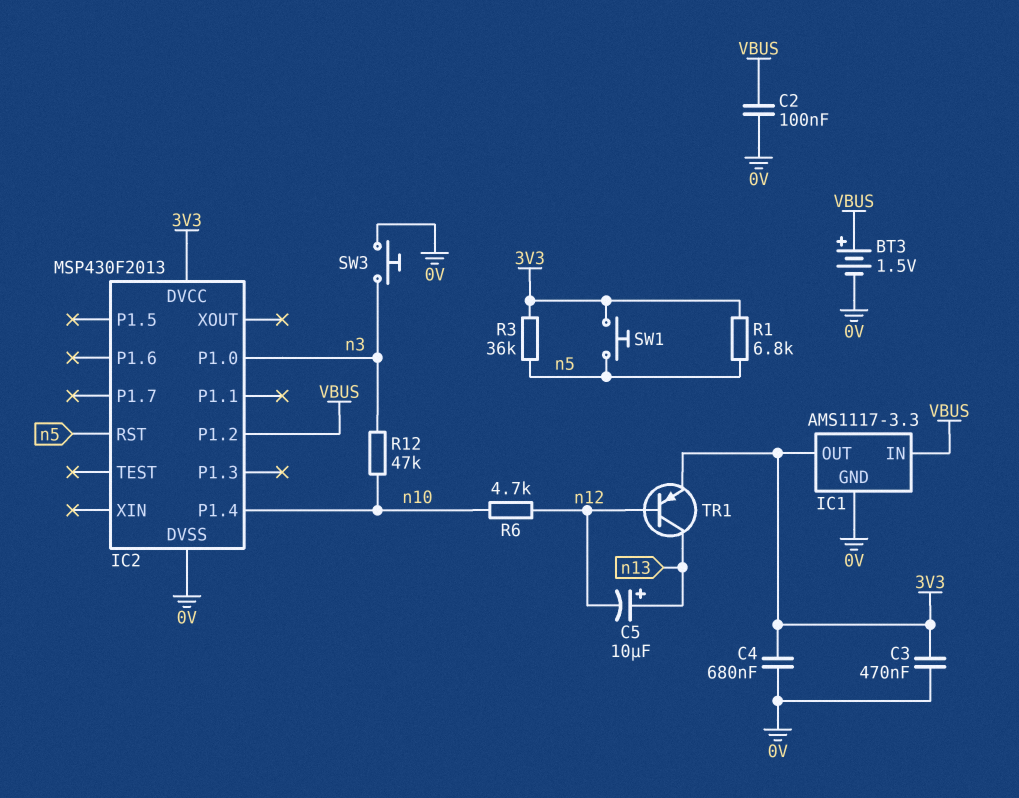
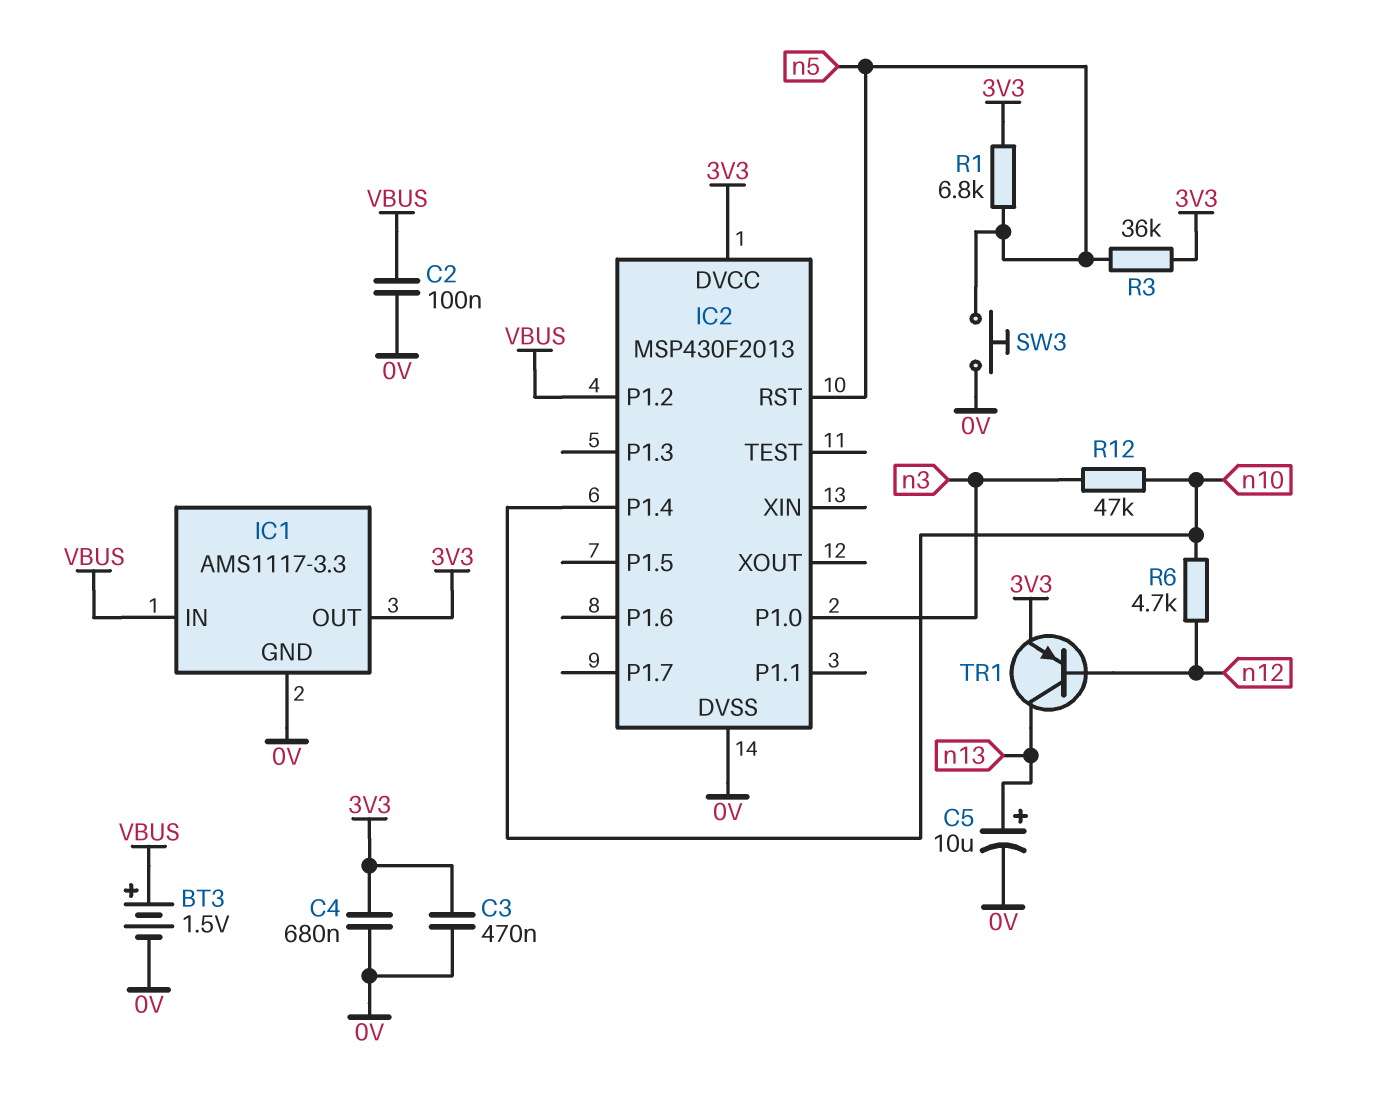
C5: 10uF (plus n13, minus n12) -> 10uF (plus n13, minus 0V)
SW1: button (3V3, n5) -> none
SW3: button (0V, n3) -> button (0V, n5)

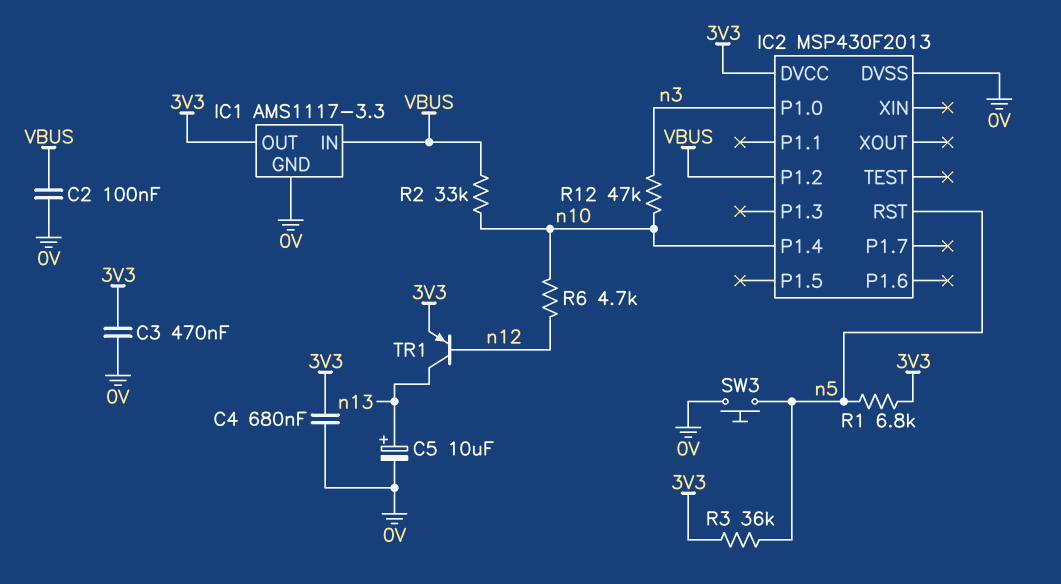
BT3: 1.5V (plus VBUS, minus 0V) -> none
R2: none -> 33k (VBUS, n10)

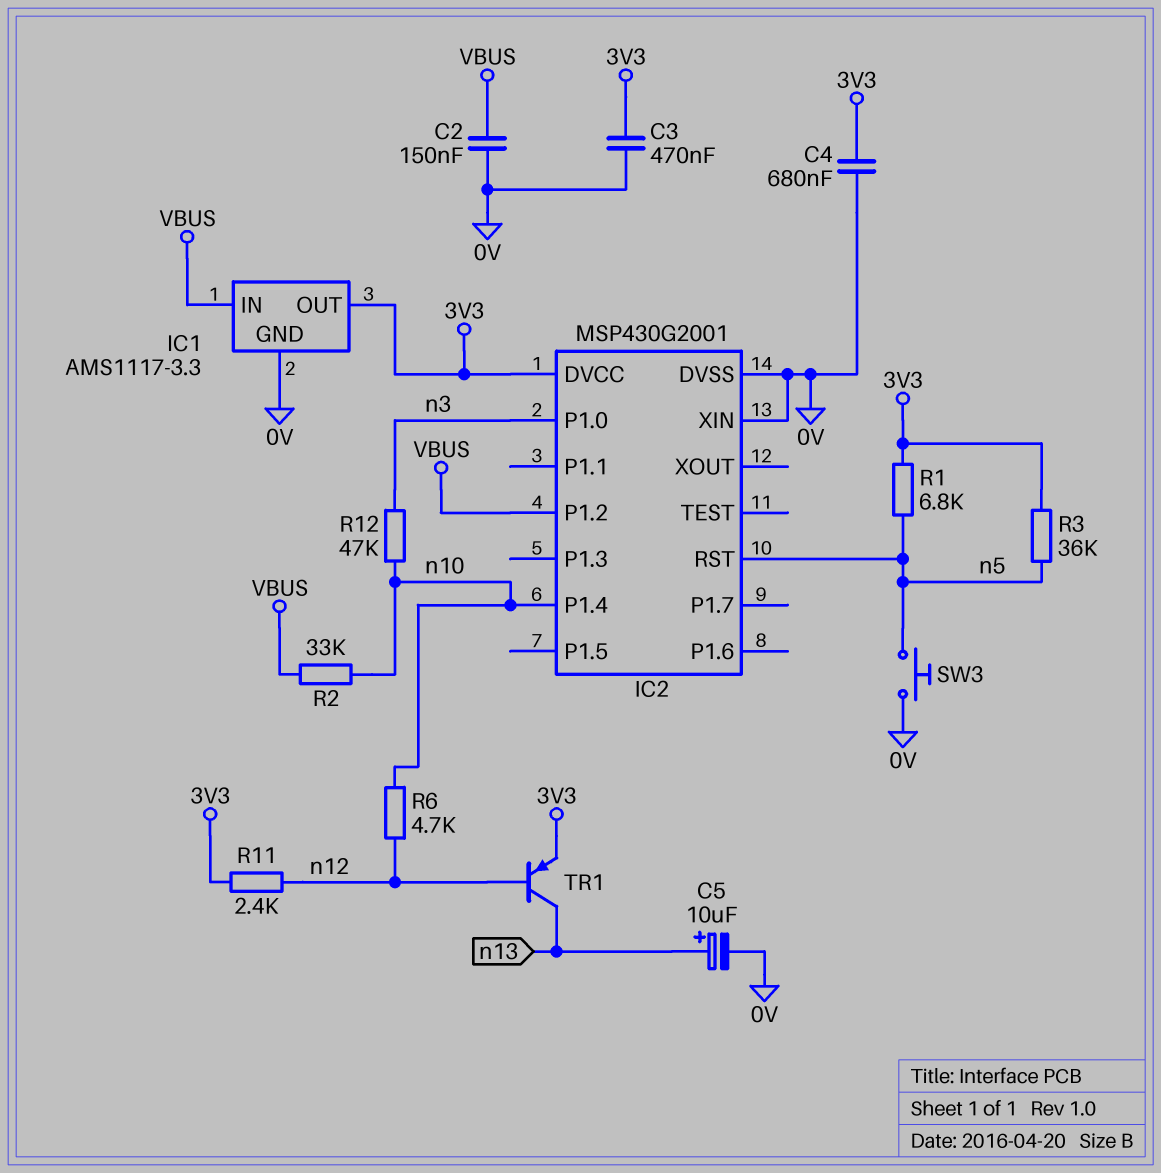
C2: 100nF (0V, VBUS) -> 150nF (0V, VBUS)
IC2: MSP430F2013 -> MSP430G2001
IC2 pin XIN: none -> 0V
R11: none -> 2.4k (3V3, n12)

